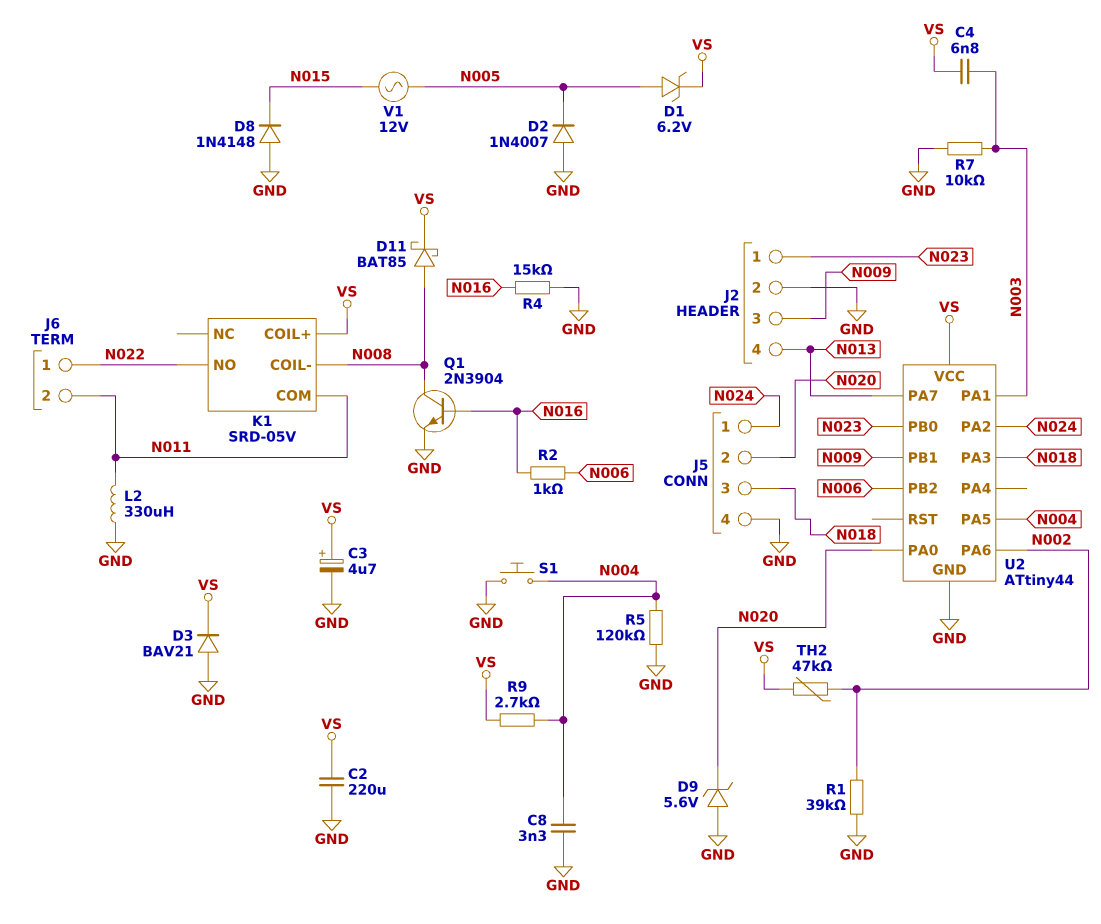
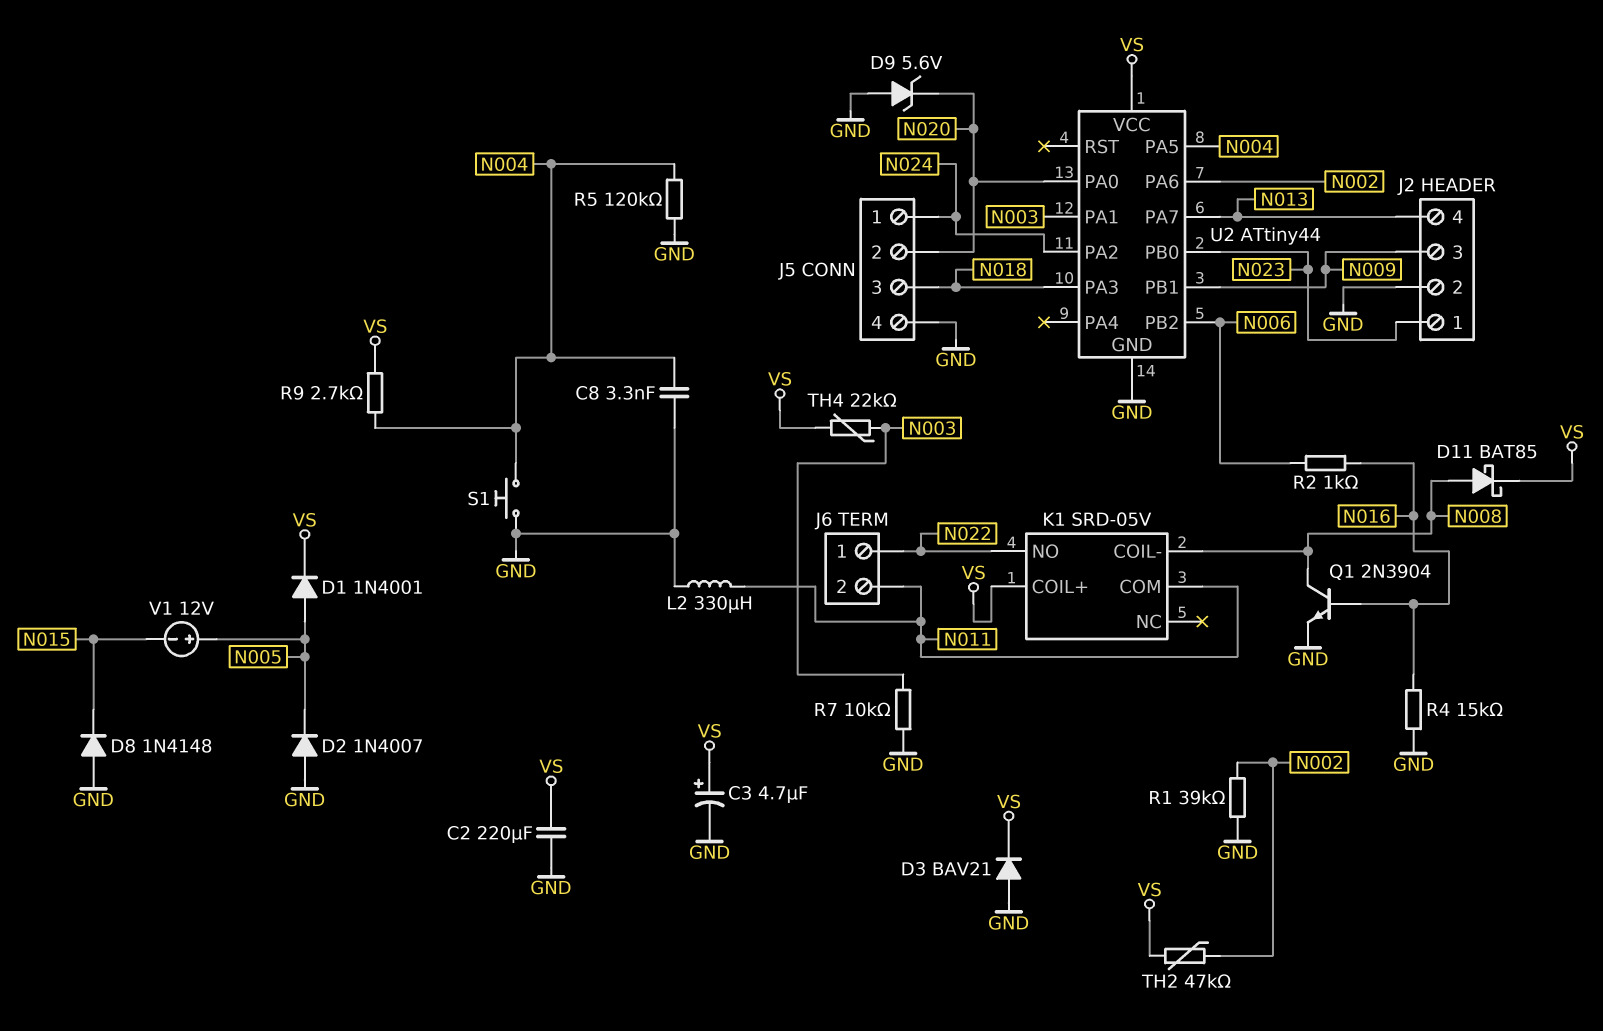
C4: 6.8nF (N003, VS) -> none
D1: zener 6.2V (A N005, K VS) -> diode 1N4001 (A N005, K VS)
TH4: none -> 22k (N003, VS)
V1: AC 12V (N005, N015) -> 12V (plus N005, minus N015)

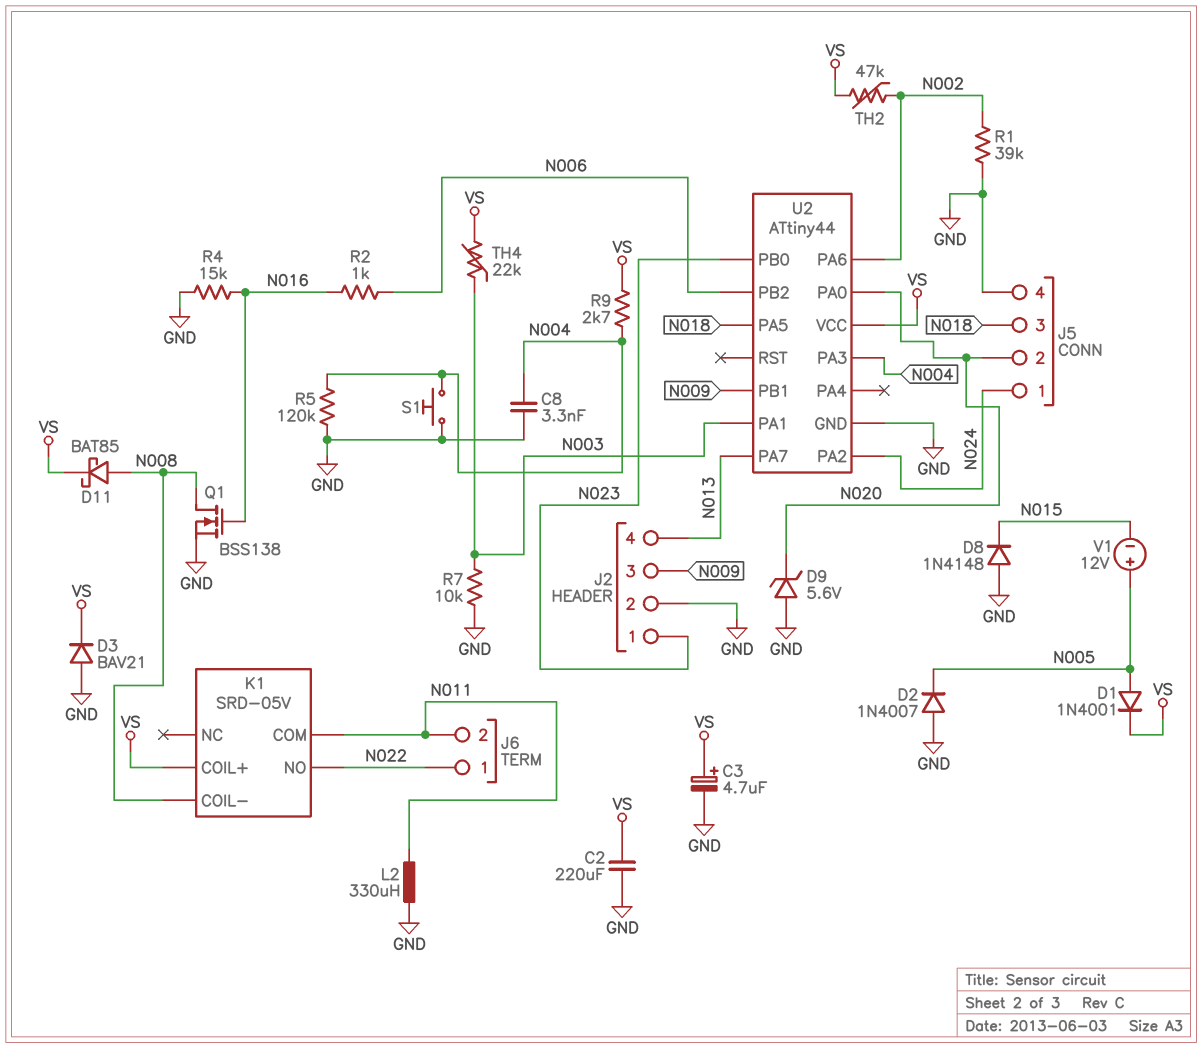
Q1: NPN 2N3904 (B N016, C N008, E GND) -> NMOS BSS138 (G N016, D N008, S GND)
U2 pin PA3: N018 -> N004
U2 pin PA5: N004 -> N018

